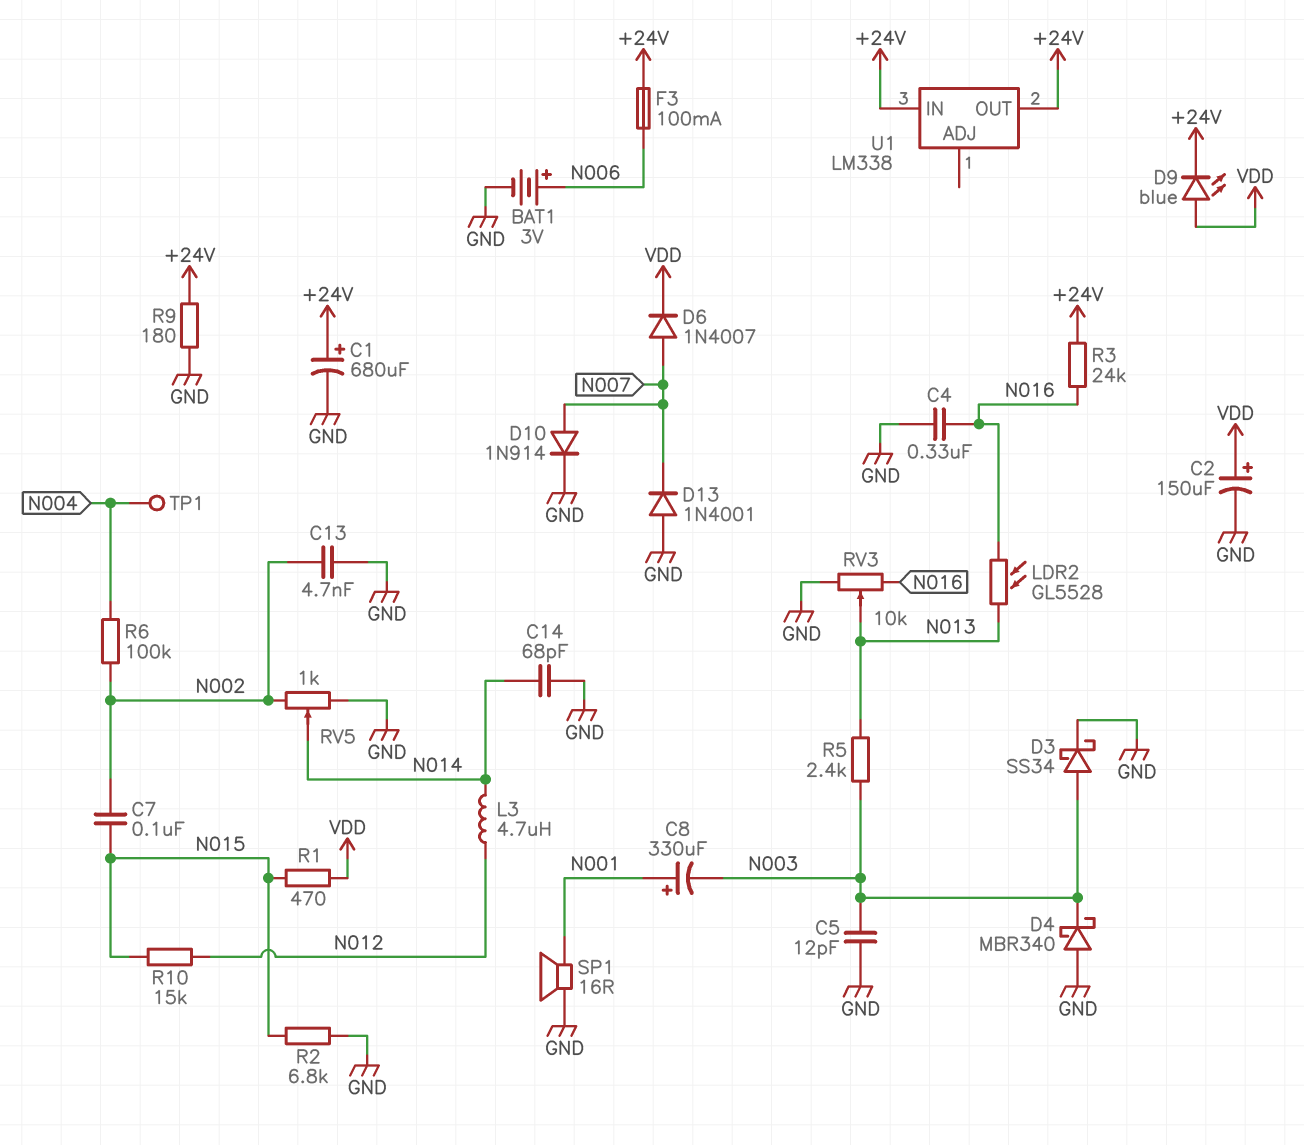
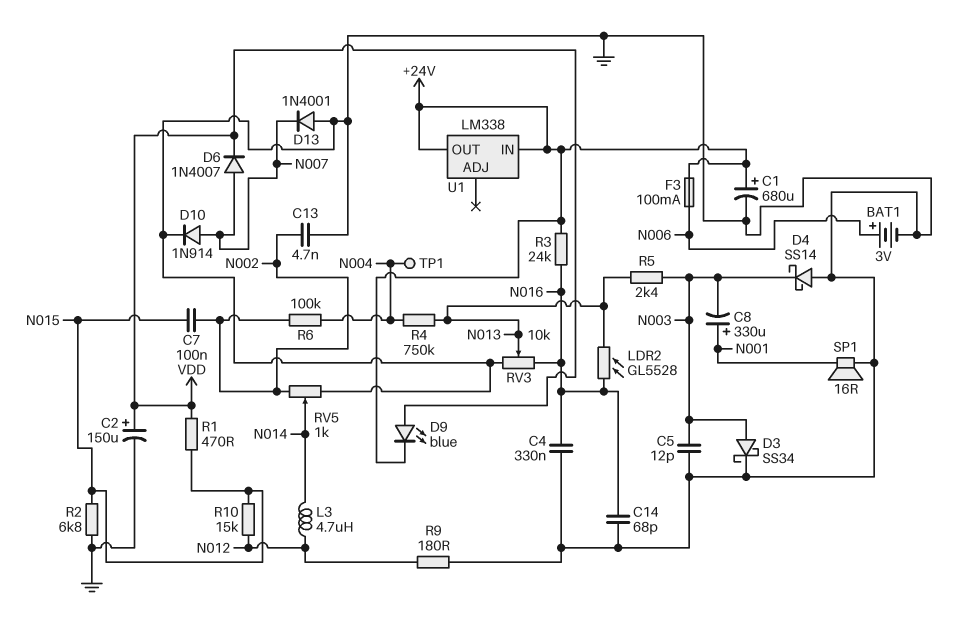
C14: 68pF (GND, N014) -> 68pF (GND, N016)
D4: schottky MBR340 (A GND, K N003) -> schottky SS14 (A GND, K N003)
R4: none -> 750k (N004, N013)
R9: 180 (+24V, GND) -> 180 (GND, N012)

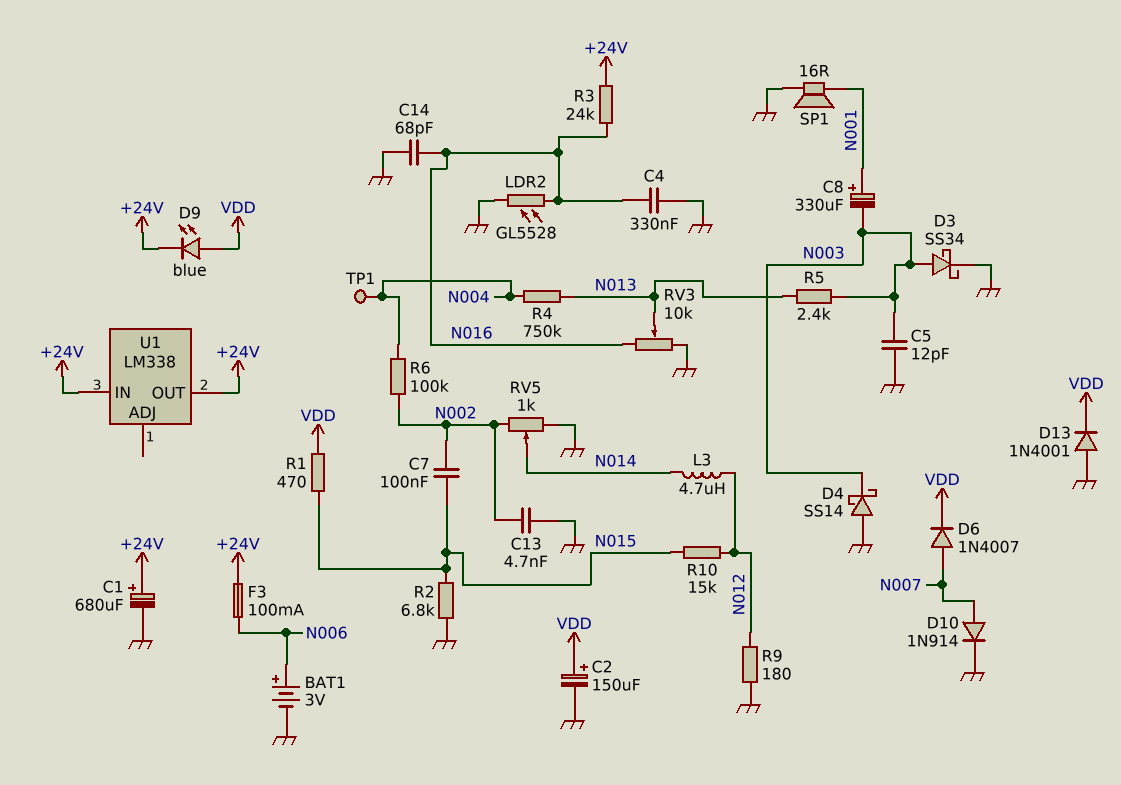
D13: diode 1N4001 (A GND, K N007) -> diode 1N4001 (A GND, K VDD)
LDR2: GL5528 (N013, N016) -> GL5528 (GND, N016)

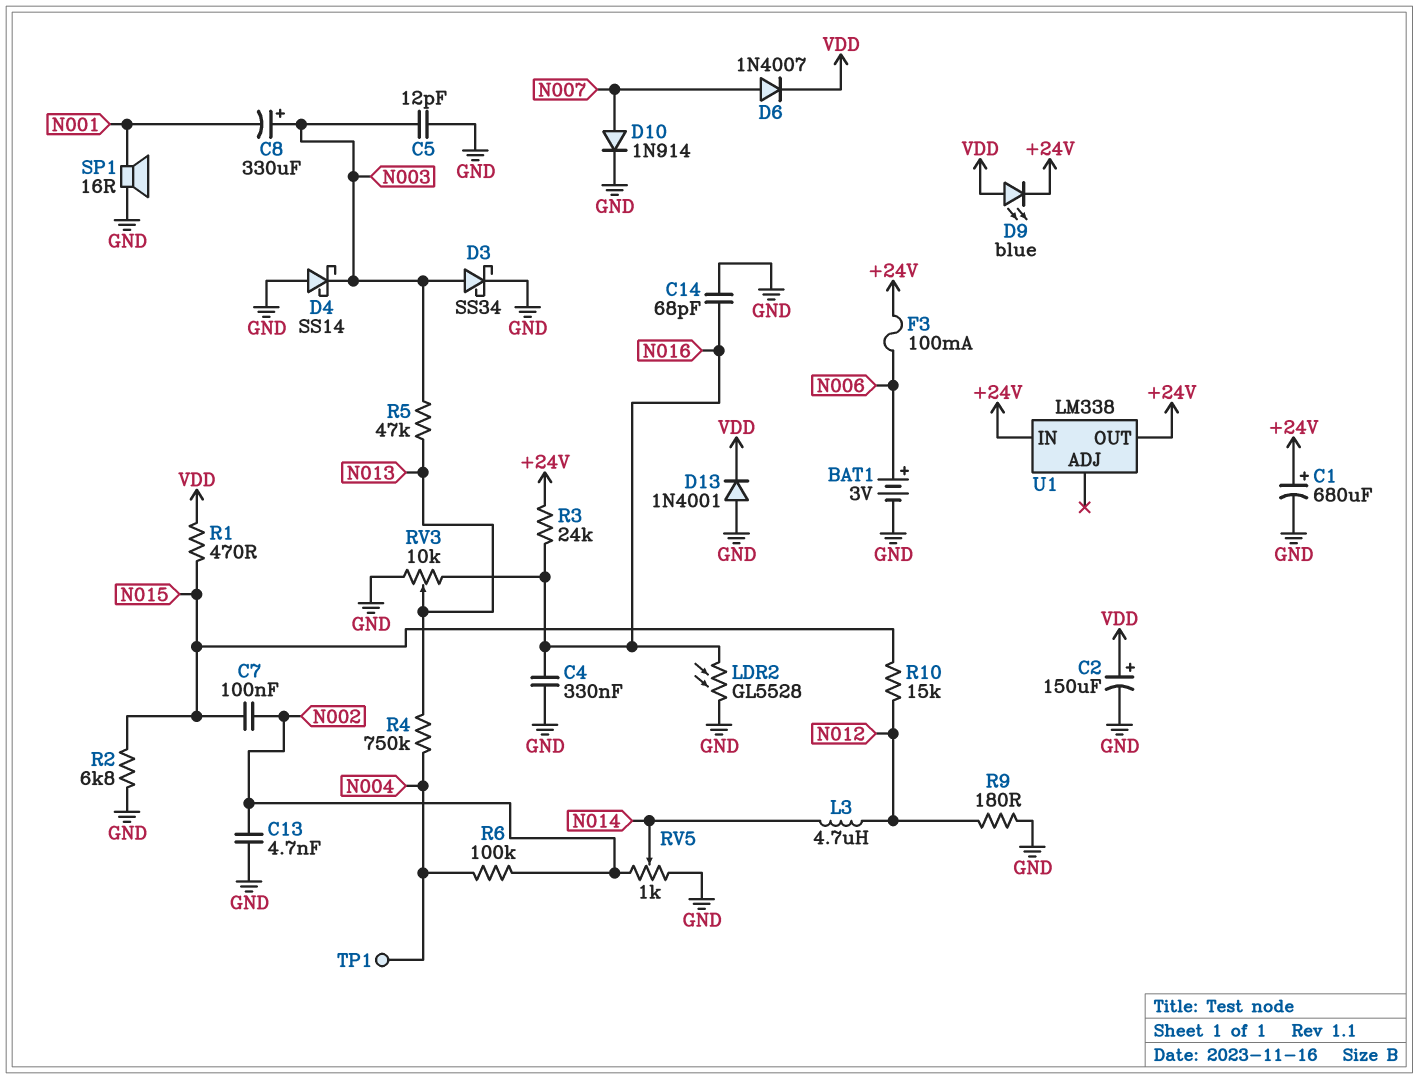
C8: 330uF (plus N001, minus N003) -> 330uF (plus N003, minus N001)
R5: 2.4k (N003, N013) -> 47k (N003, N013)

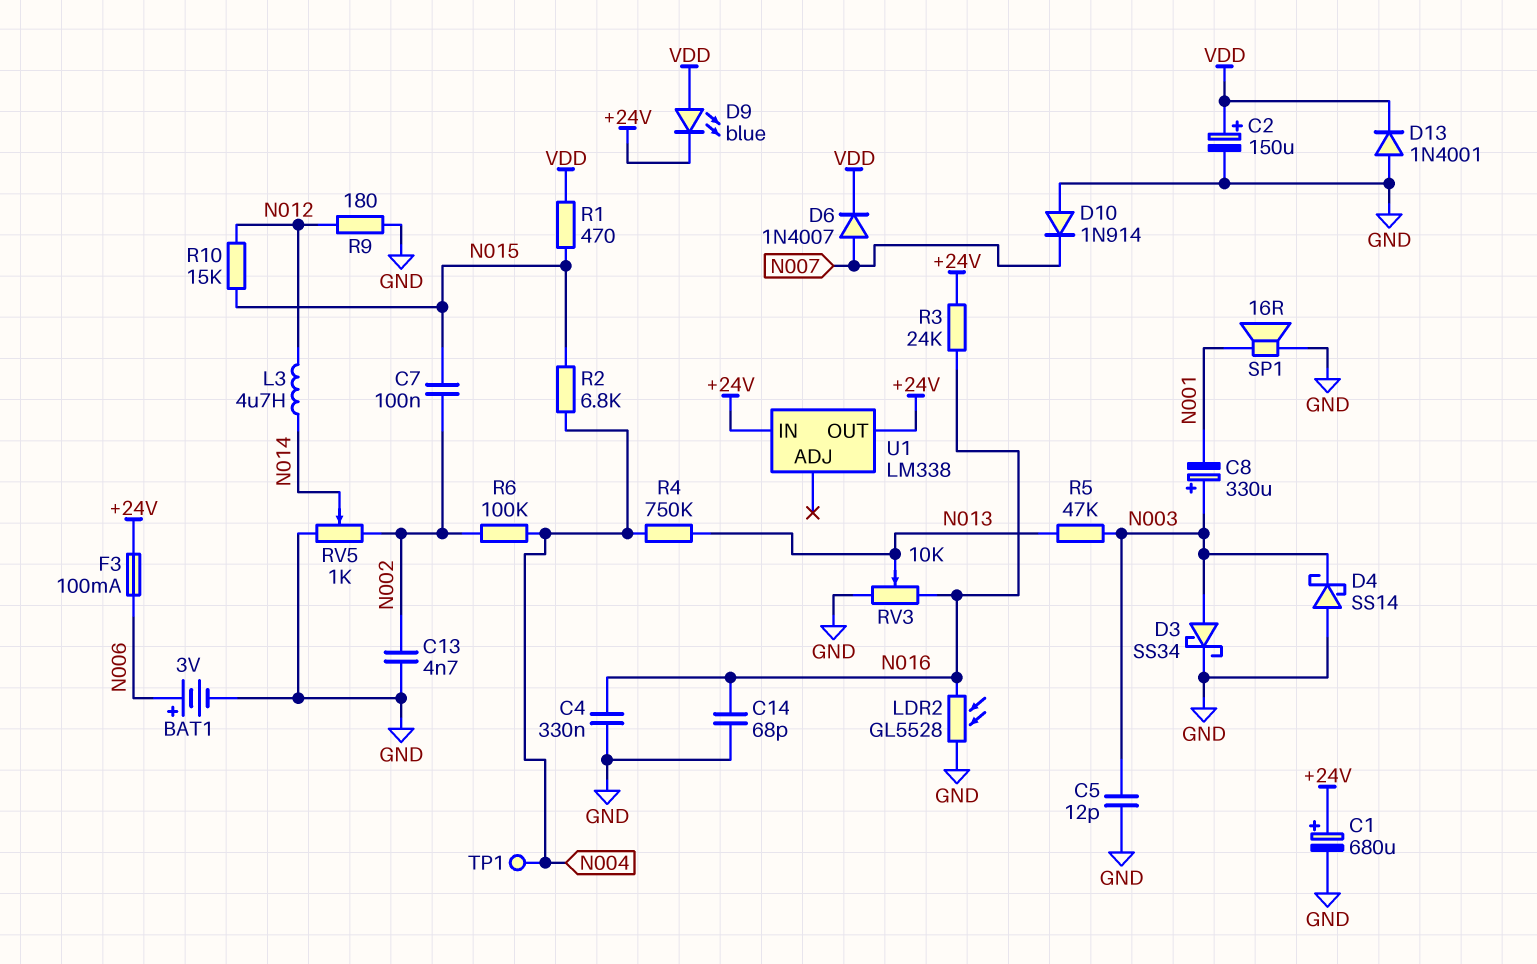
D10: diode 1N914 (A N007, K GND) -> diode 1N914 (A GND, K N007)
R2: 6.8k (GND, N015) -> 6.8k (N004, N015)

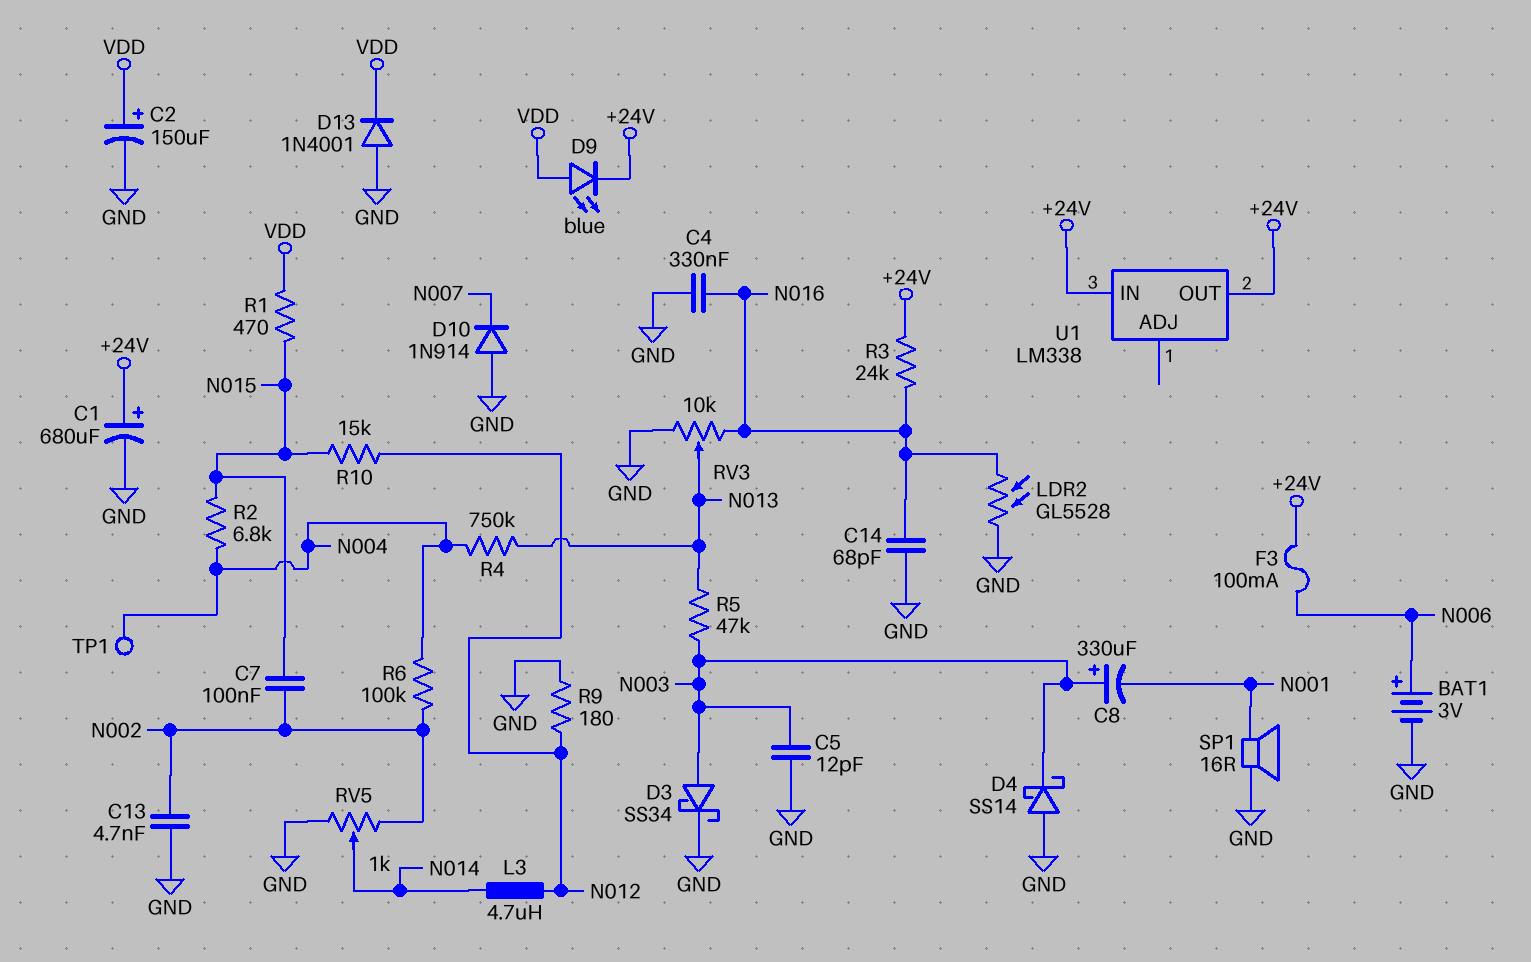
D6: diode 1N4007 (A N007, K VDD) -> none

